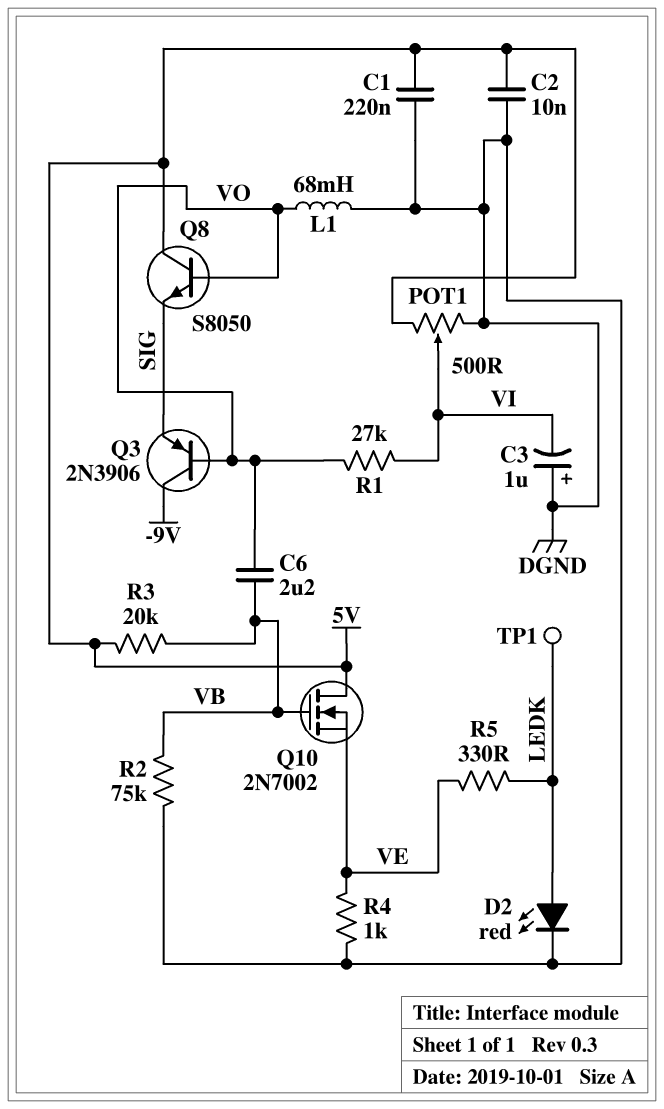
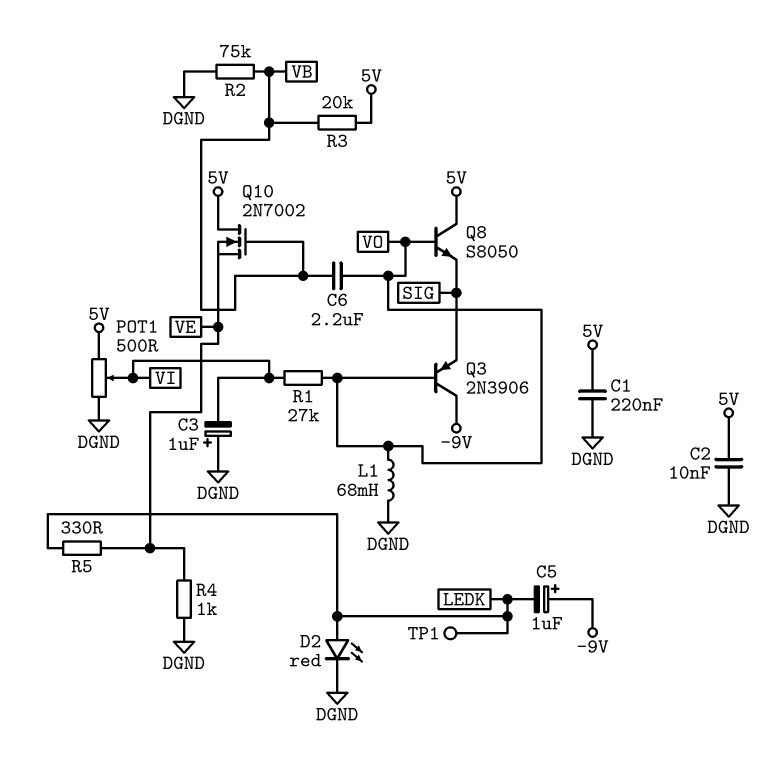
C5: none -> 1uF (plus -9V, minus LEDK)

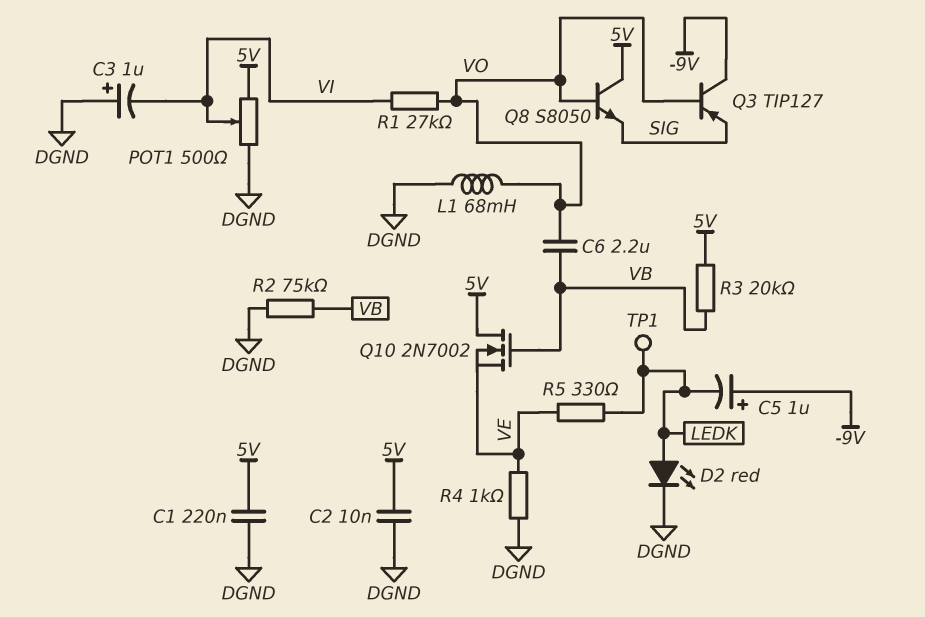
Q3: PNP 2N3906 (B VO, C -9V, E SIG) -> PNP TIP127 (B VO, C -9V, E SIG)

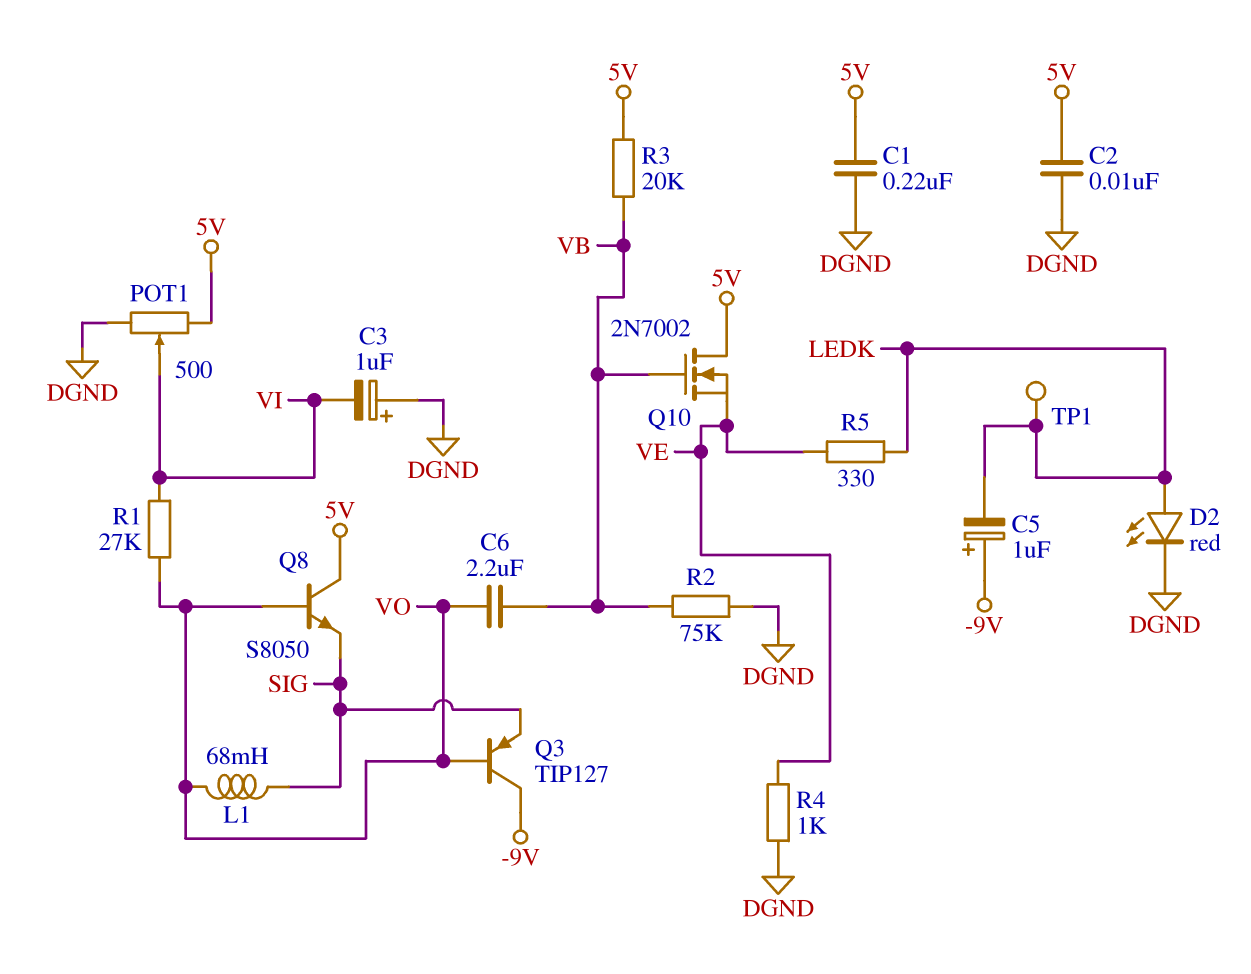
L1: 68mH (DGND, VO) -> 68mH (SIG, VO)

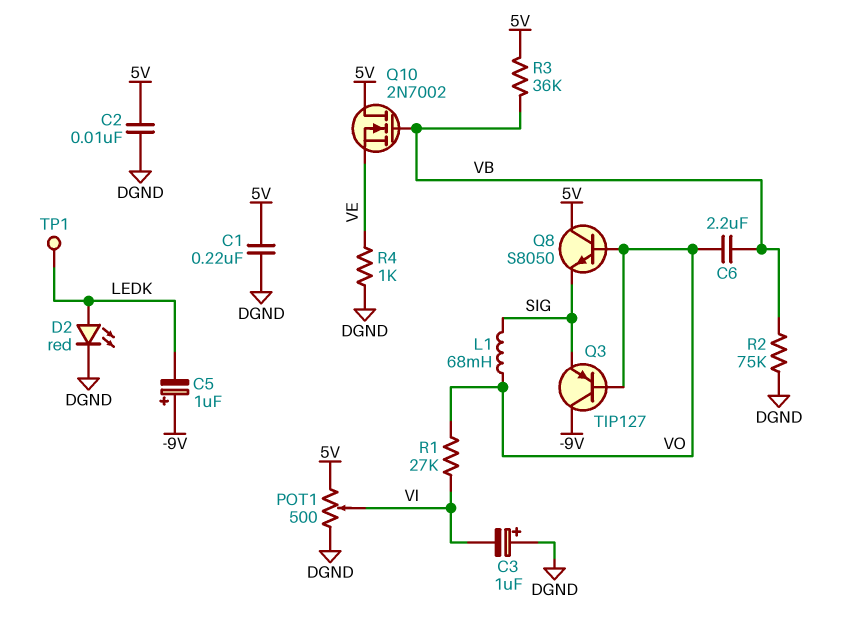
R3: 20k (5V, VB) -> 36k (5V, VB)
R5: 330 (LEDK, VE) -> none

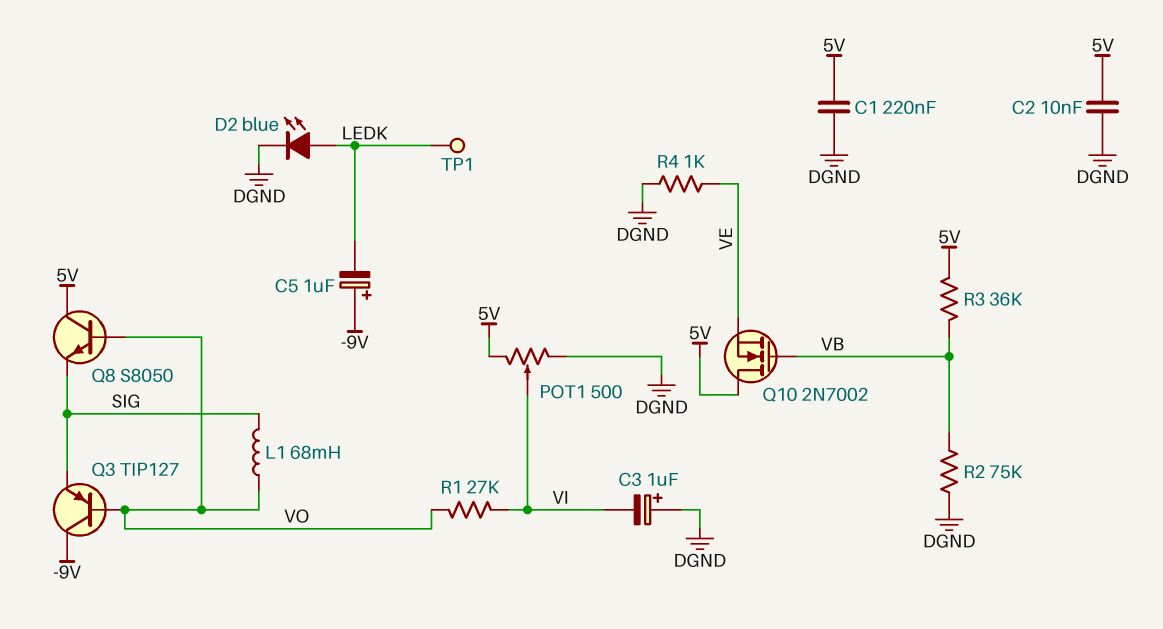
C6: 2.2uF (VB, VO) -> none
D2: LED red (A LEDK, K DGND) -> LED blue (A LEDK, K DGND)

